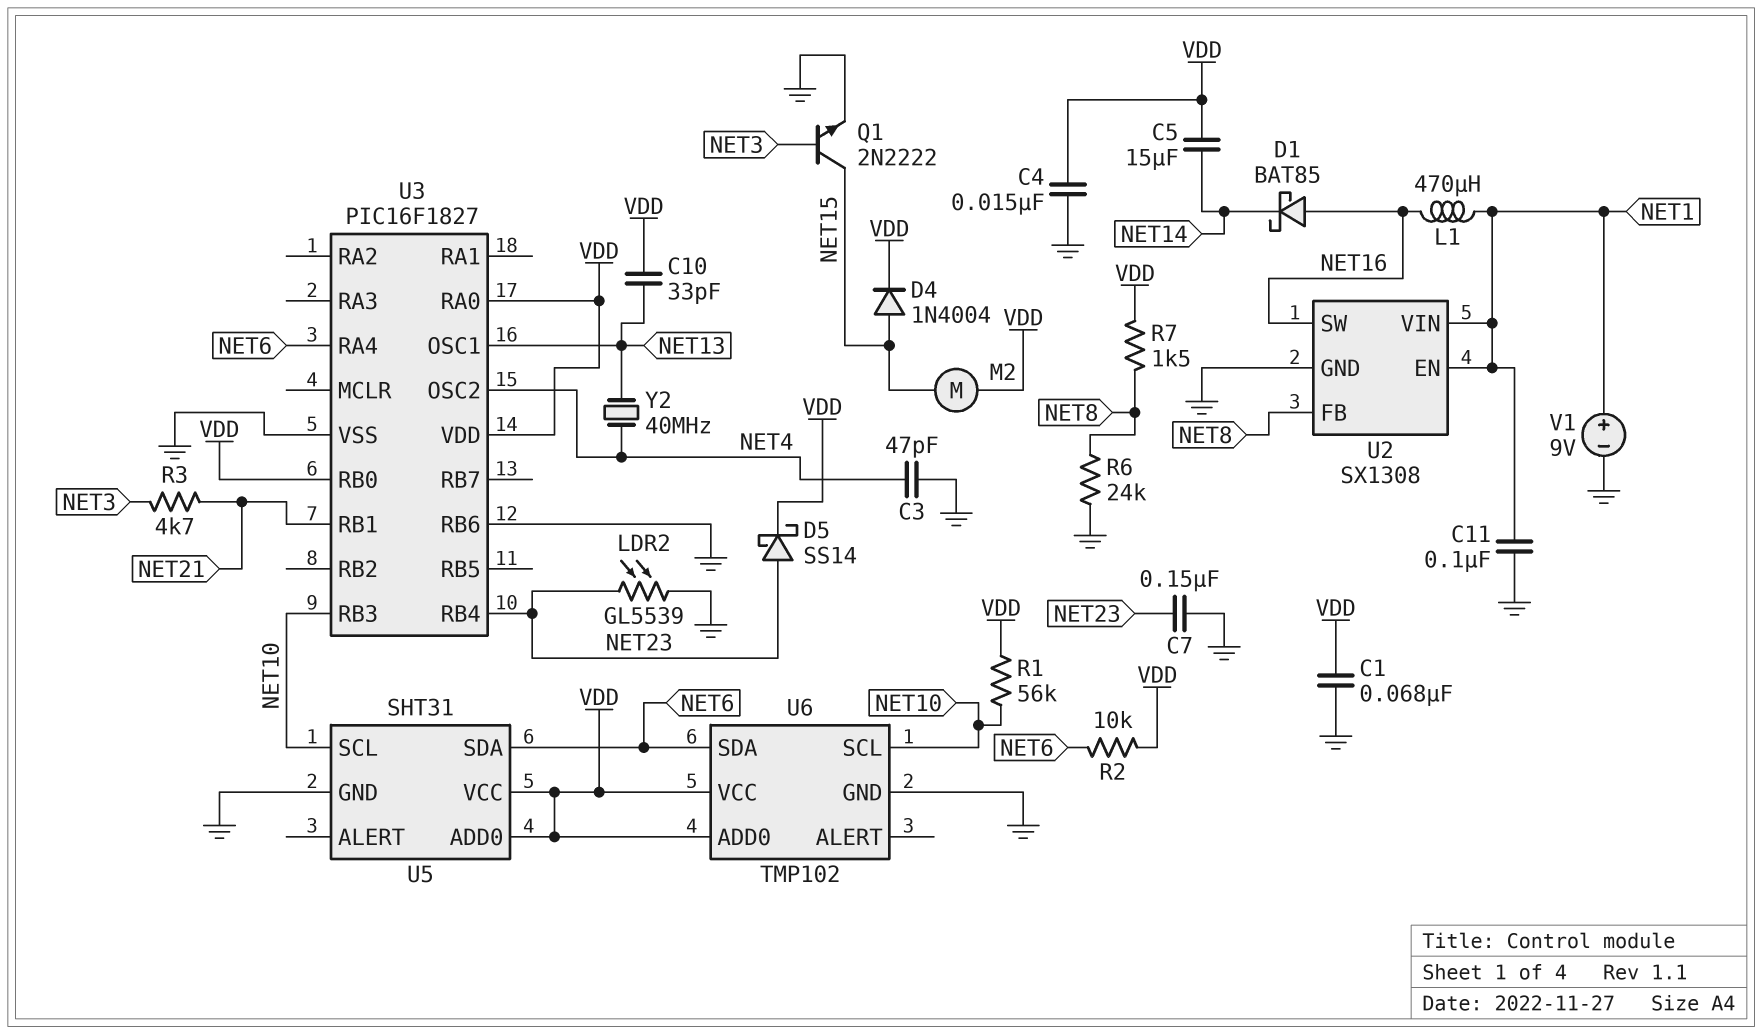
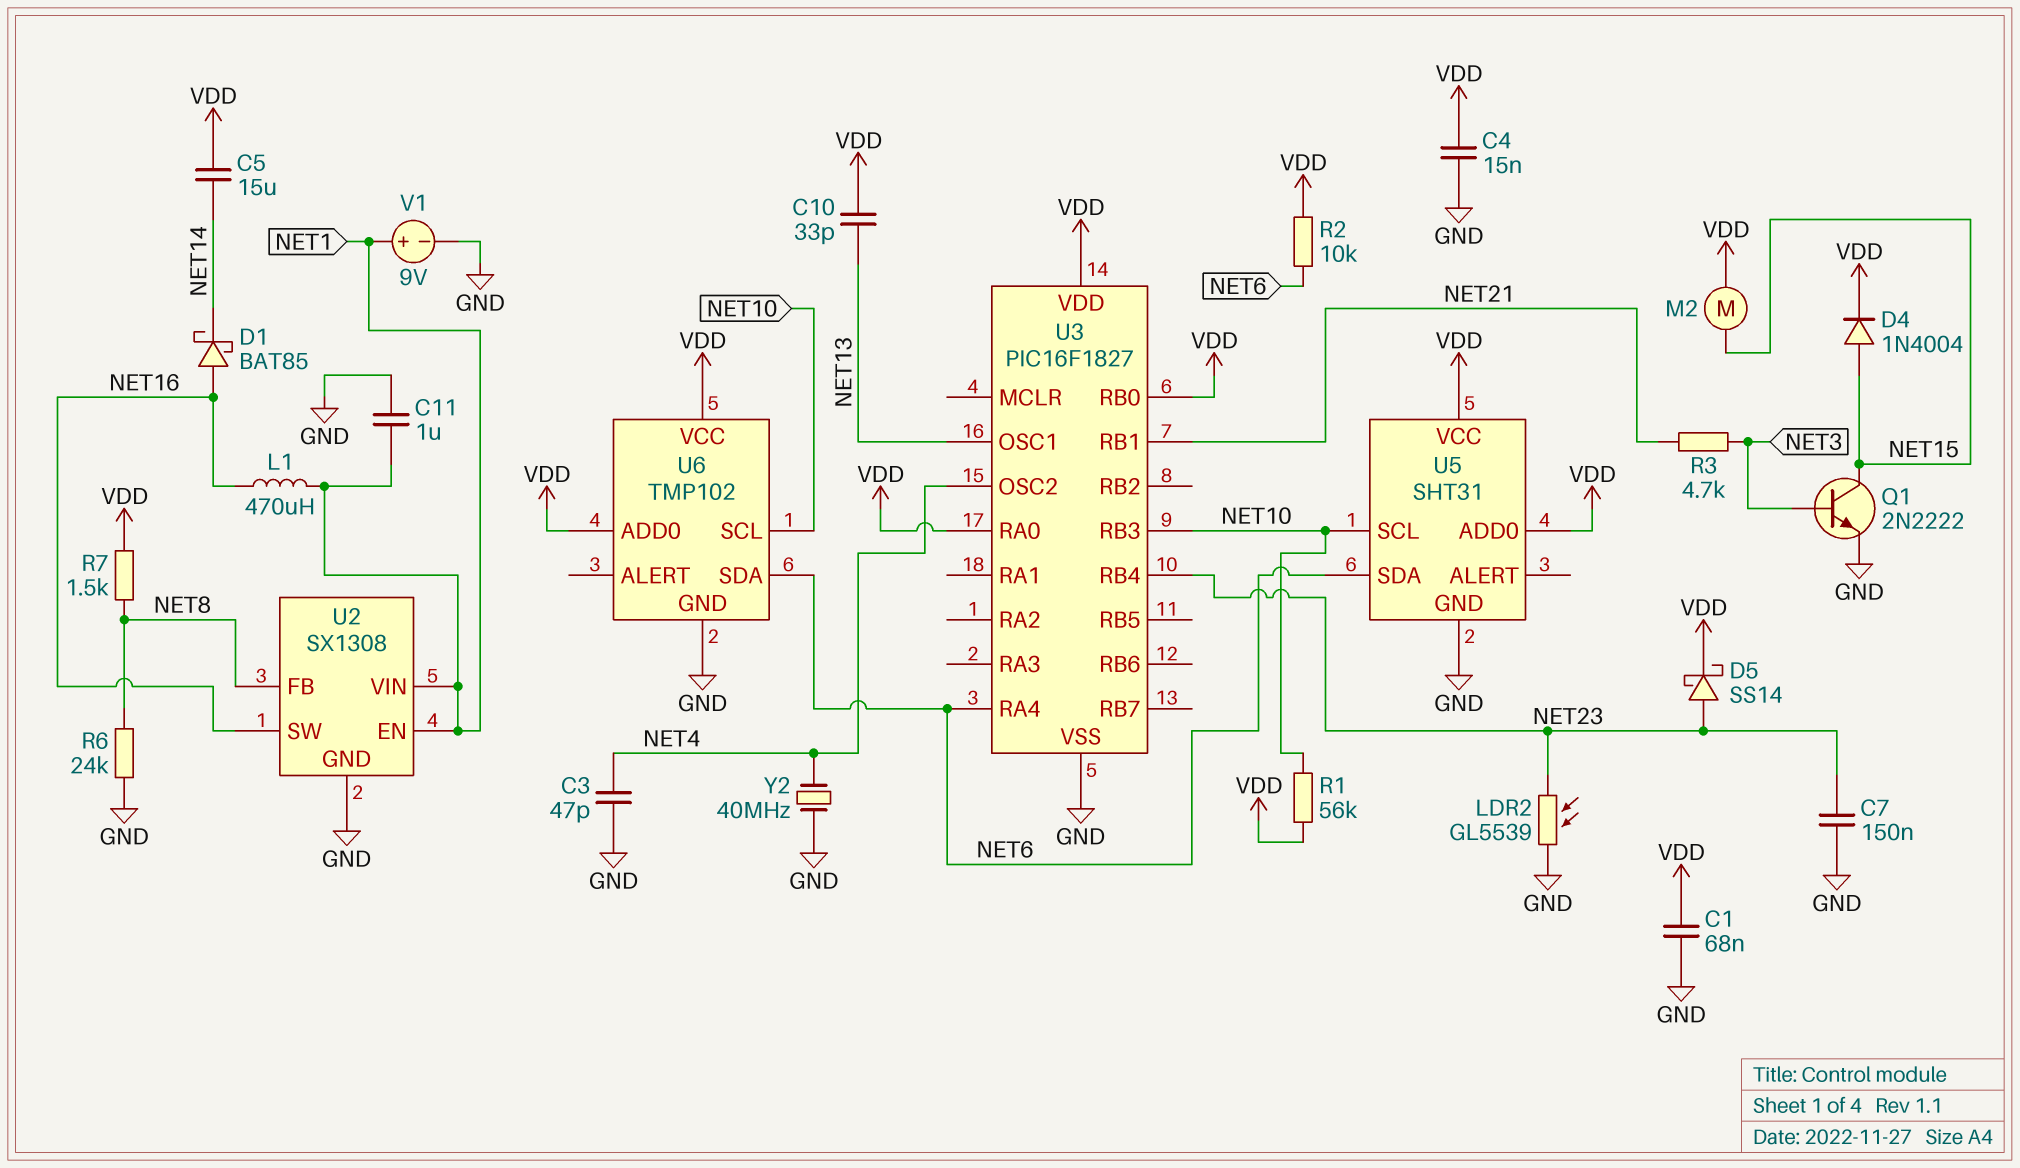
C11: 100nF (GND, NET1) -> 1uF (GND, NET1)
U3 pin RB6: GND -> none
Y2: 40MHz (NET4, NET13) -> 40MHz (GND, NET4)

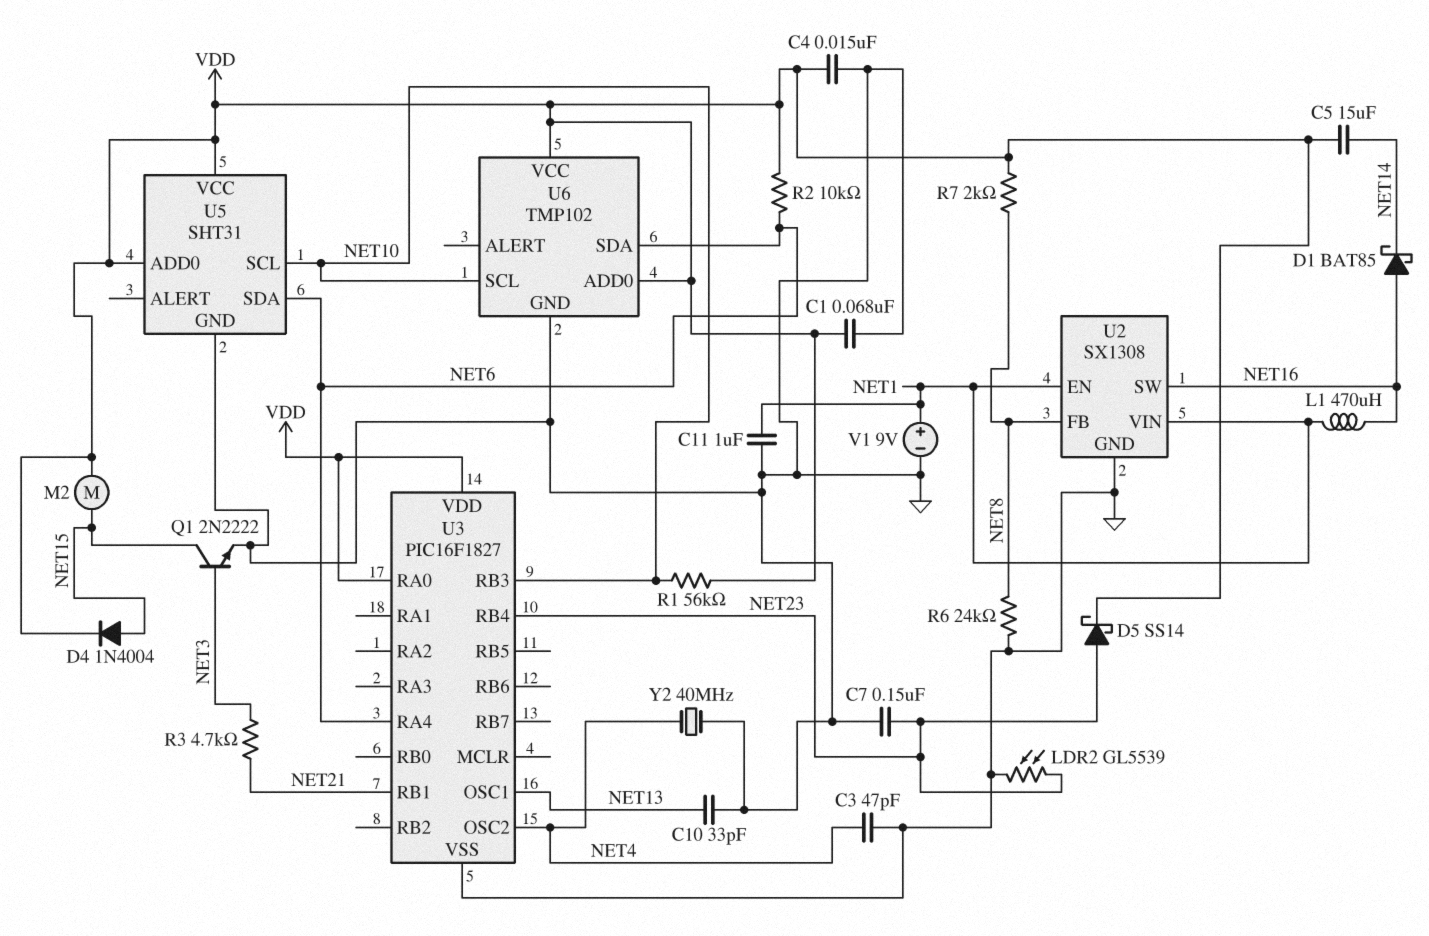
C10: 33pF (NET13, VDD) -> 33pF (GND, NET13)
R7: 1.5k (NET8, VDD) -> 2k (NET8, VDD)
U3 pin RB0: VDD -> none

